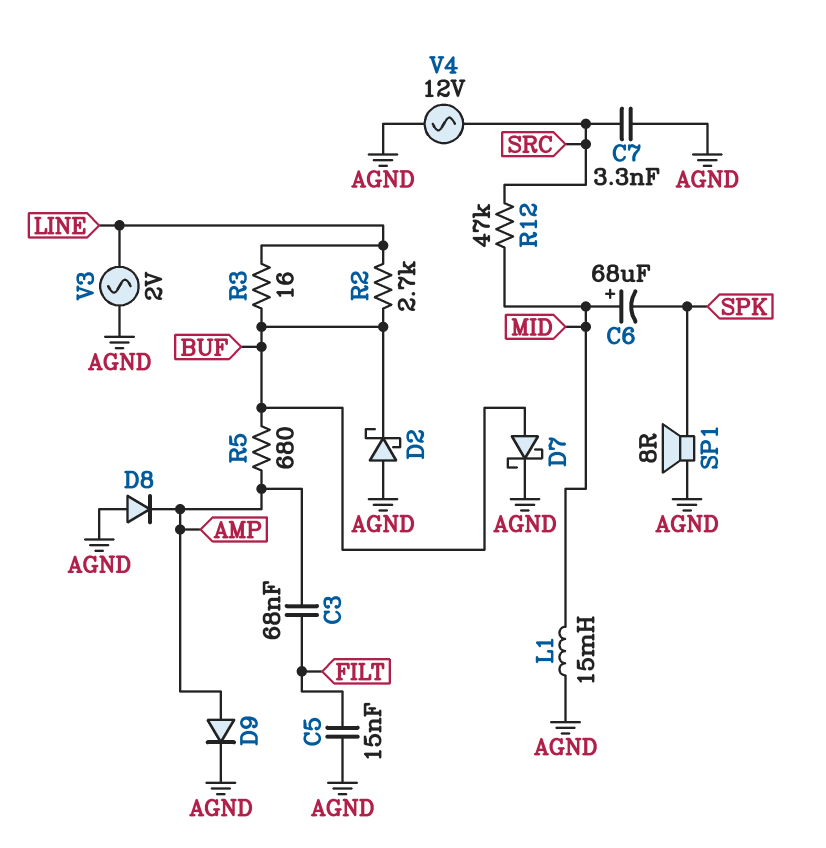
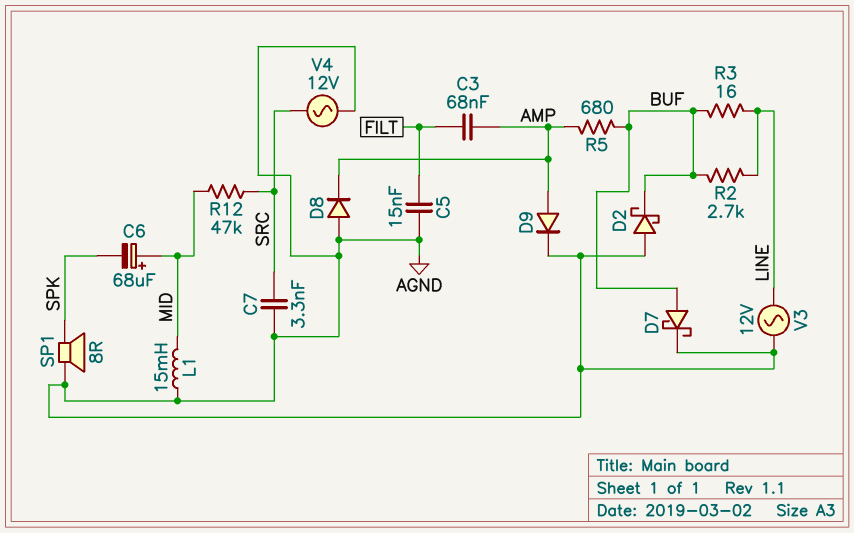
V3: AC 2V (AGND, LINE) -> AC 12V (AGND, LINE)

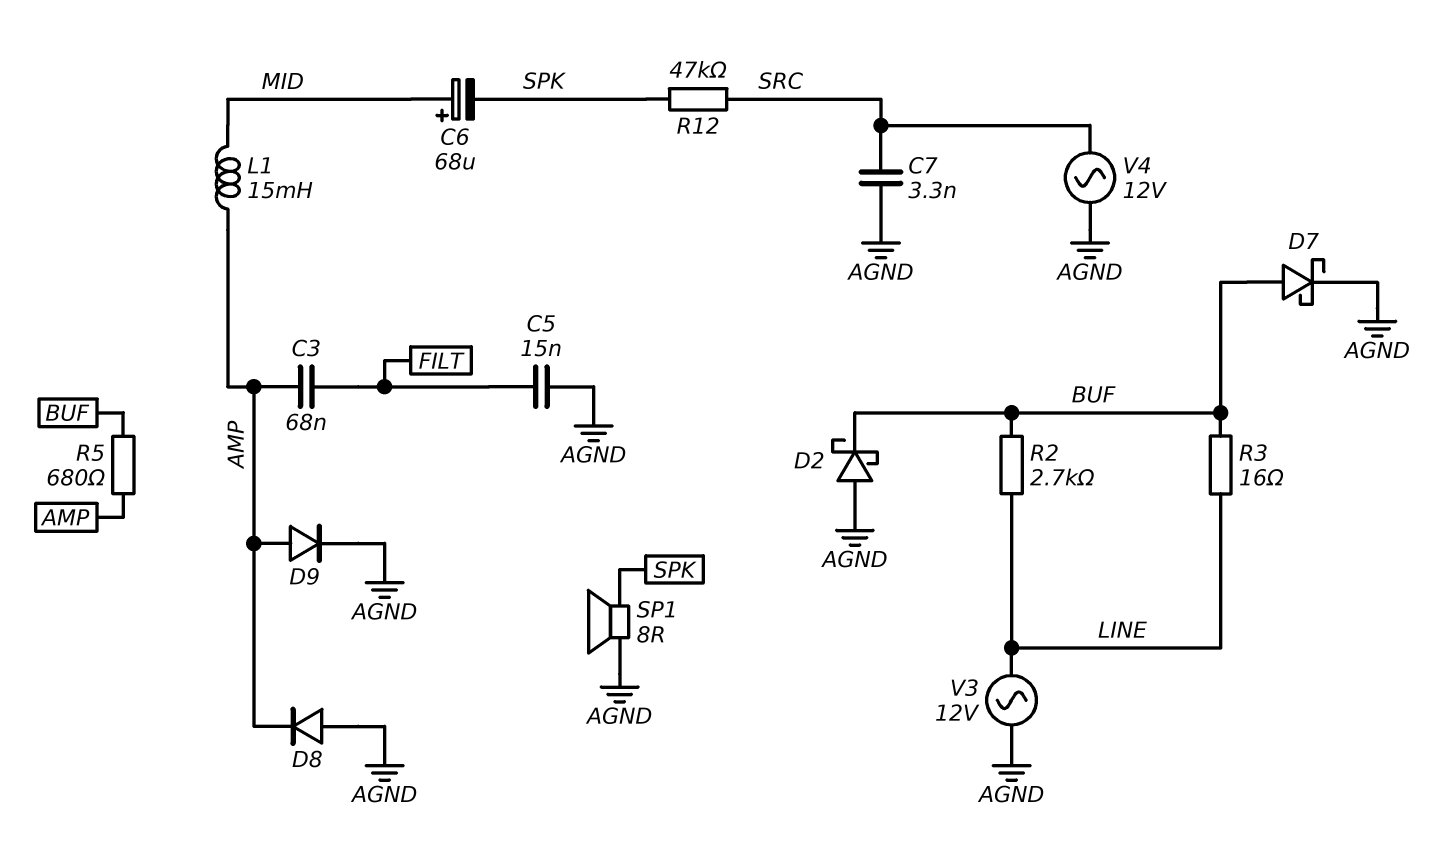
L1: 15mH (AGND, MID) -> 15mH (AMP, MID)
R12: 47k (MID, SRC) -> 47k (SPK, SRC)

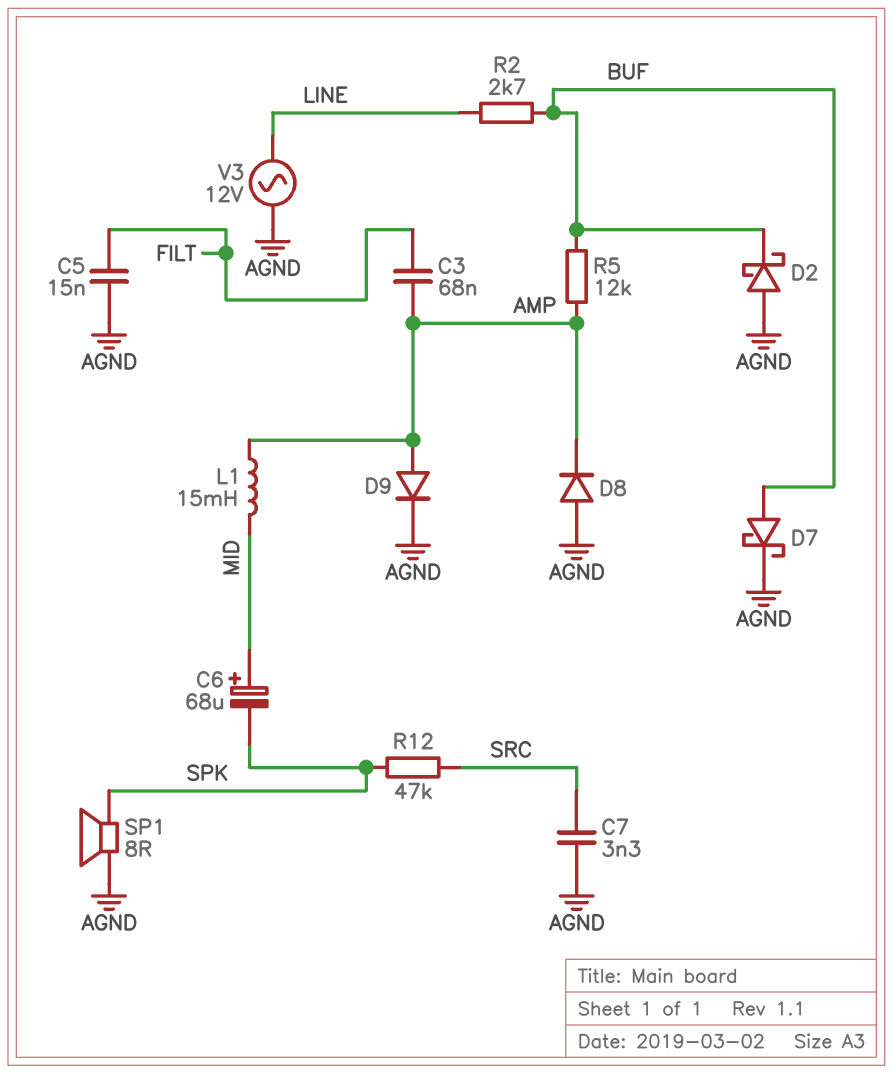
R3: 16 (BUF, LINE) -> none
R5: 680 (AMP, BUF) -> 12k (AMP, BUF)
V4: AC 12V (AGND, SRC) -> none

